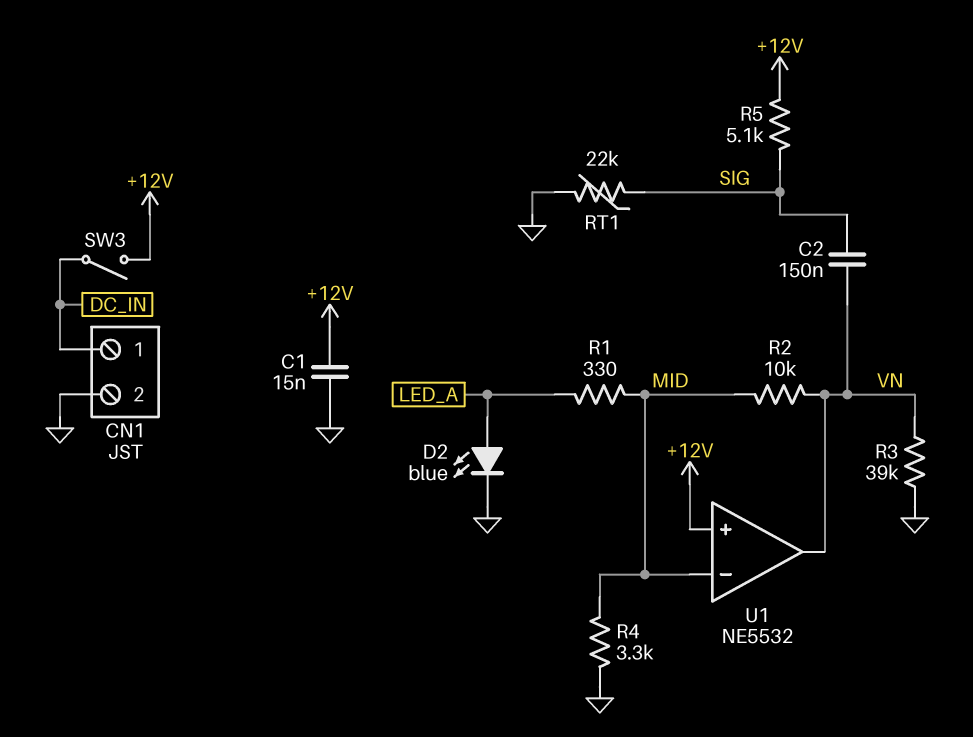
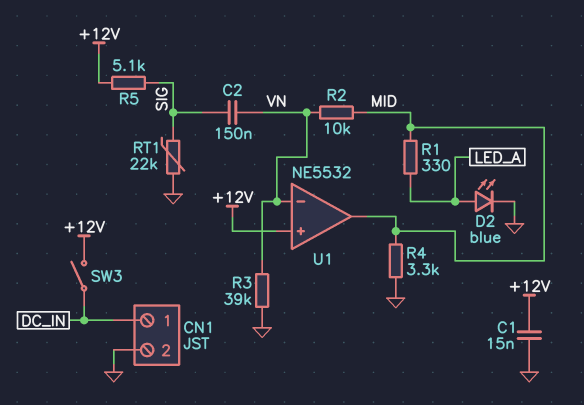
U1 pin in-: MID -> VN
U1 pin out: VN -> MID

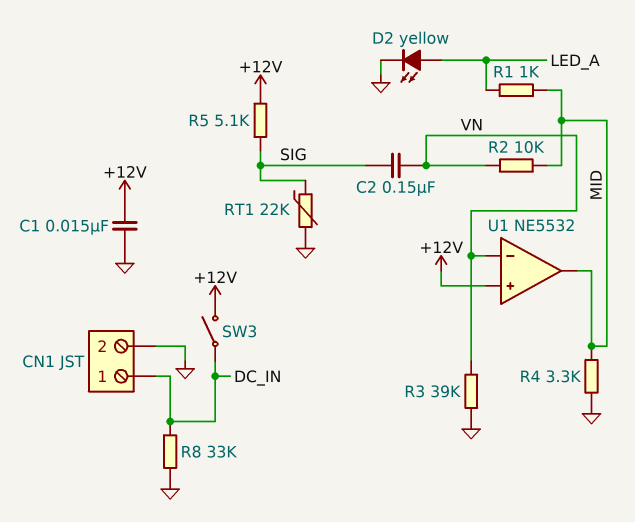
D2: LED blue (A LED_A, K GND) -> LED yellow (A LED_A, K GND)
R1: 330 (LED_A, MID) -> 1k (LED_A, MID)
R8: none -> 33k (DC_IN, GND)

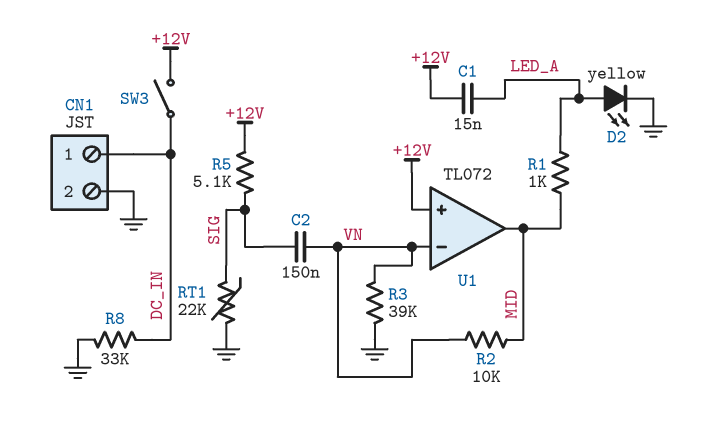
C1: 15nF (+12V, GND) -> 15nF (+12V, LED_A)
R4: 3.3k (GND, MID) -> none
U1: NE5532 -> TL072

